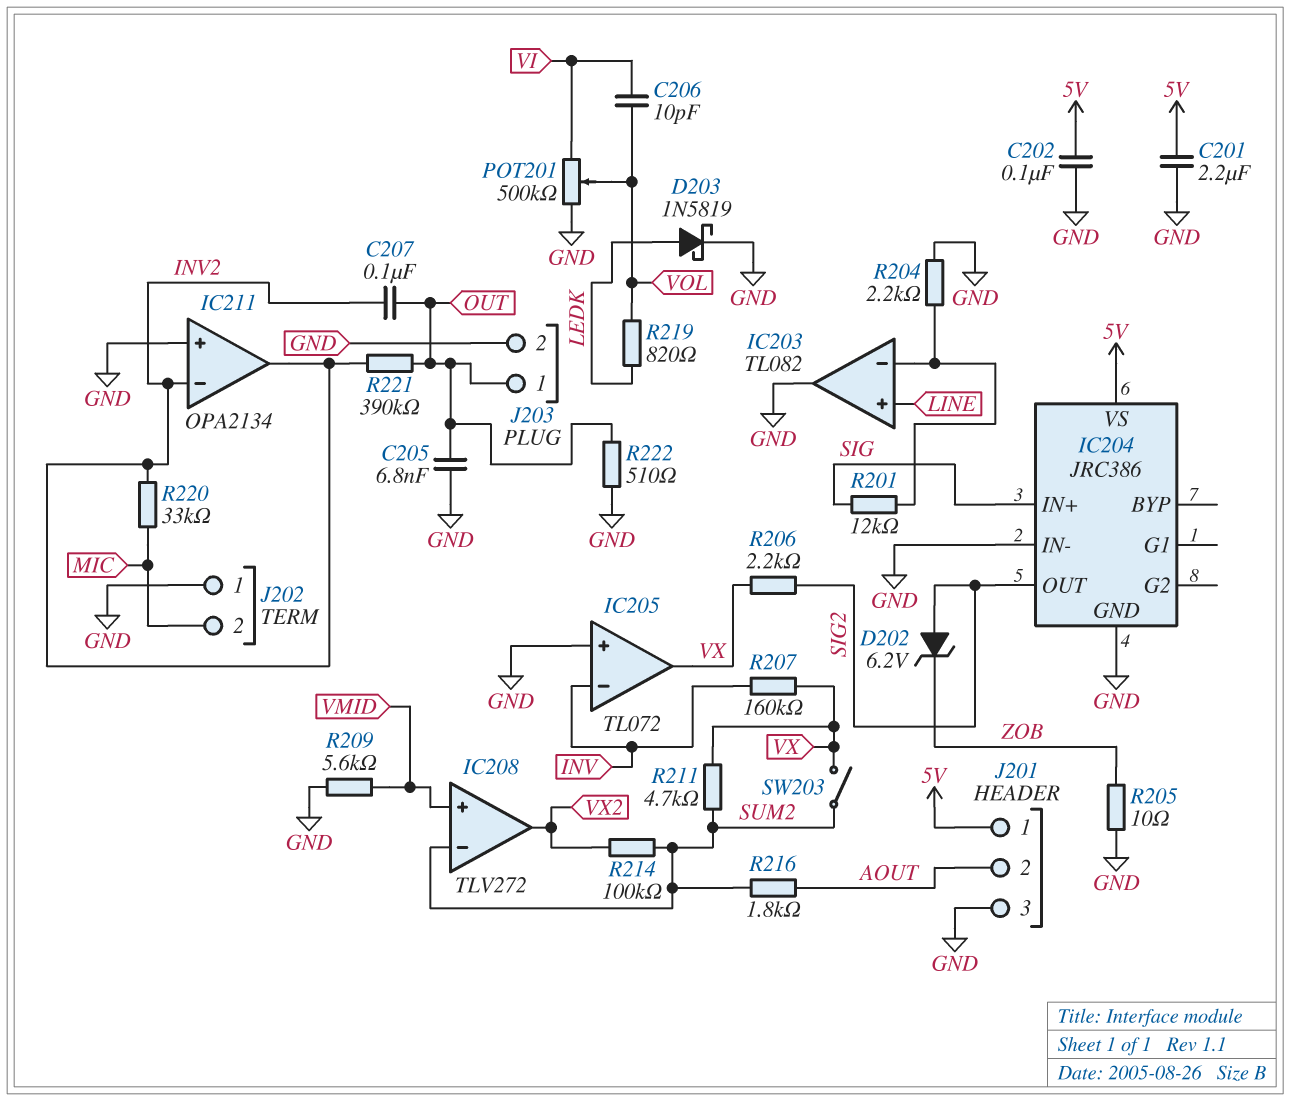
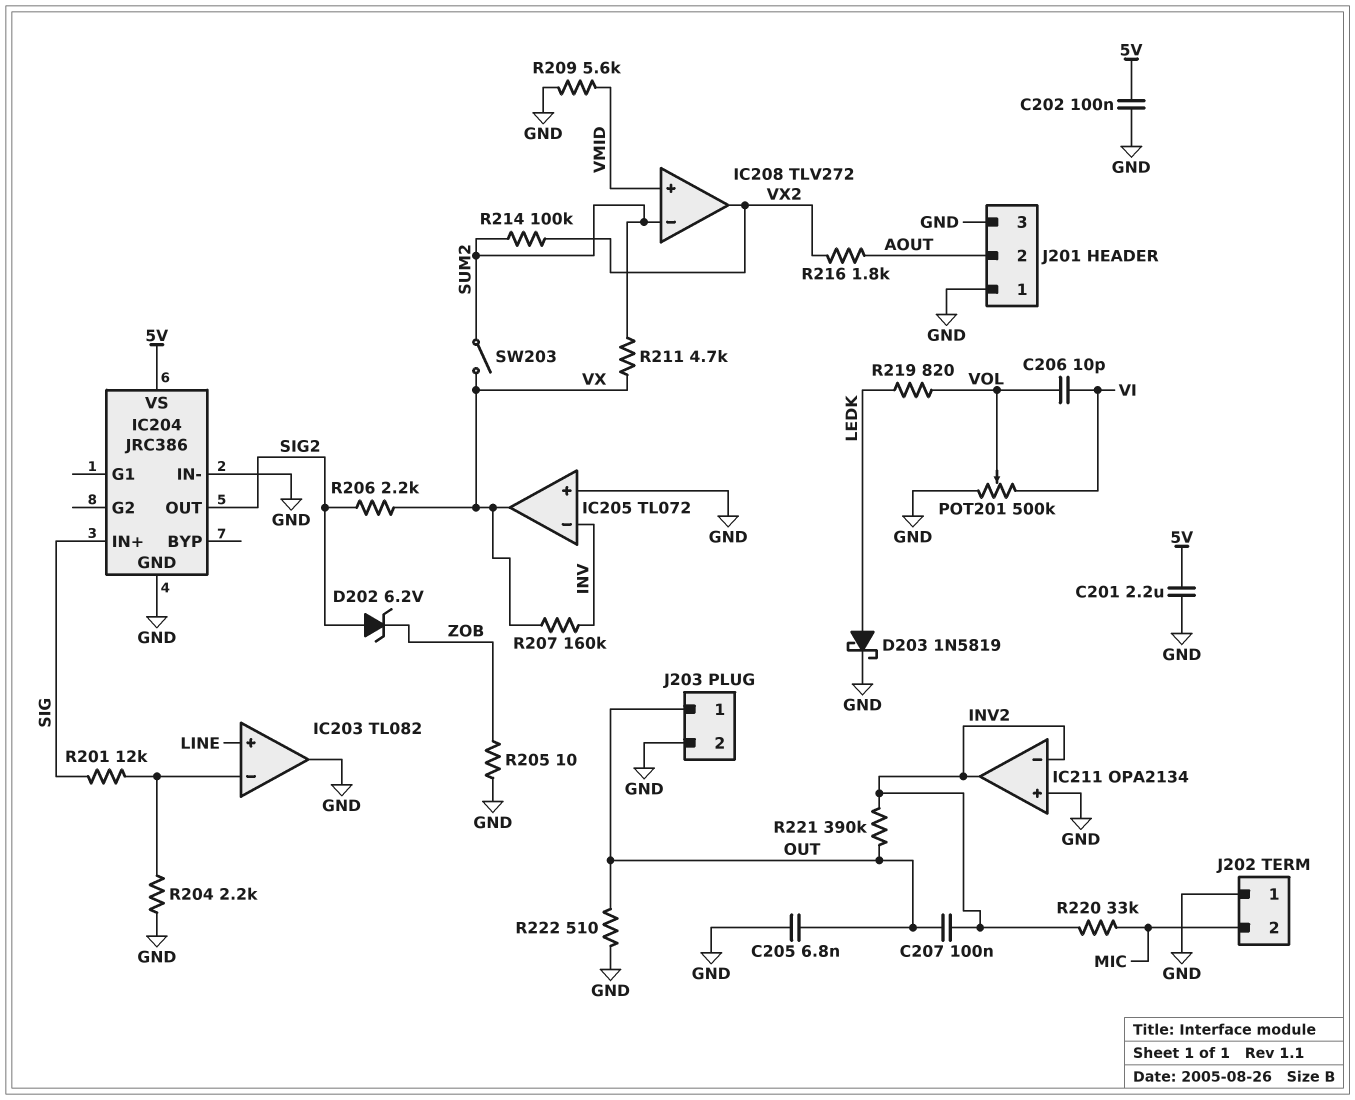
J201 pin 1: 5V -> GND
R216: 1.8k (AOUT, SUM2) -> 1.8k (AOUT, VX2)

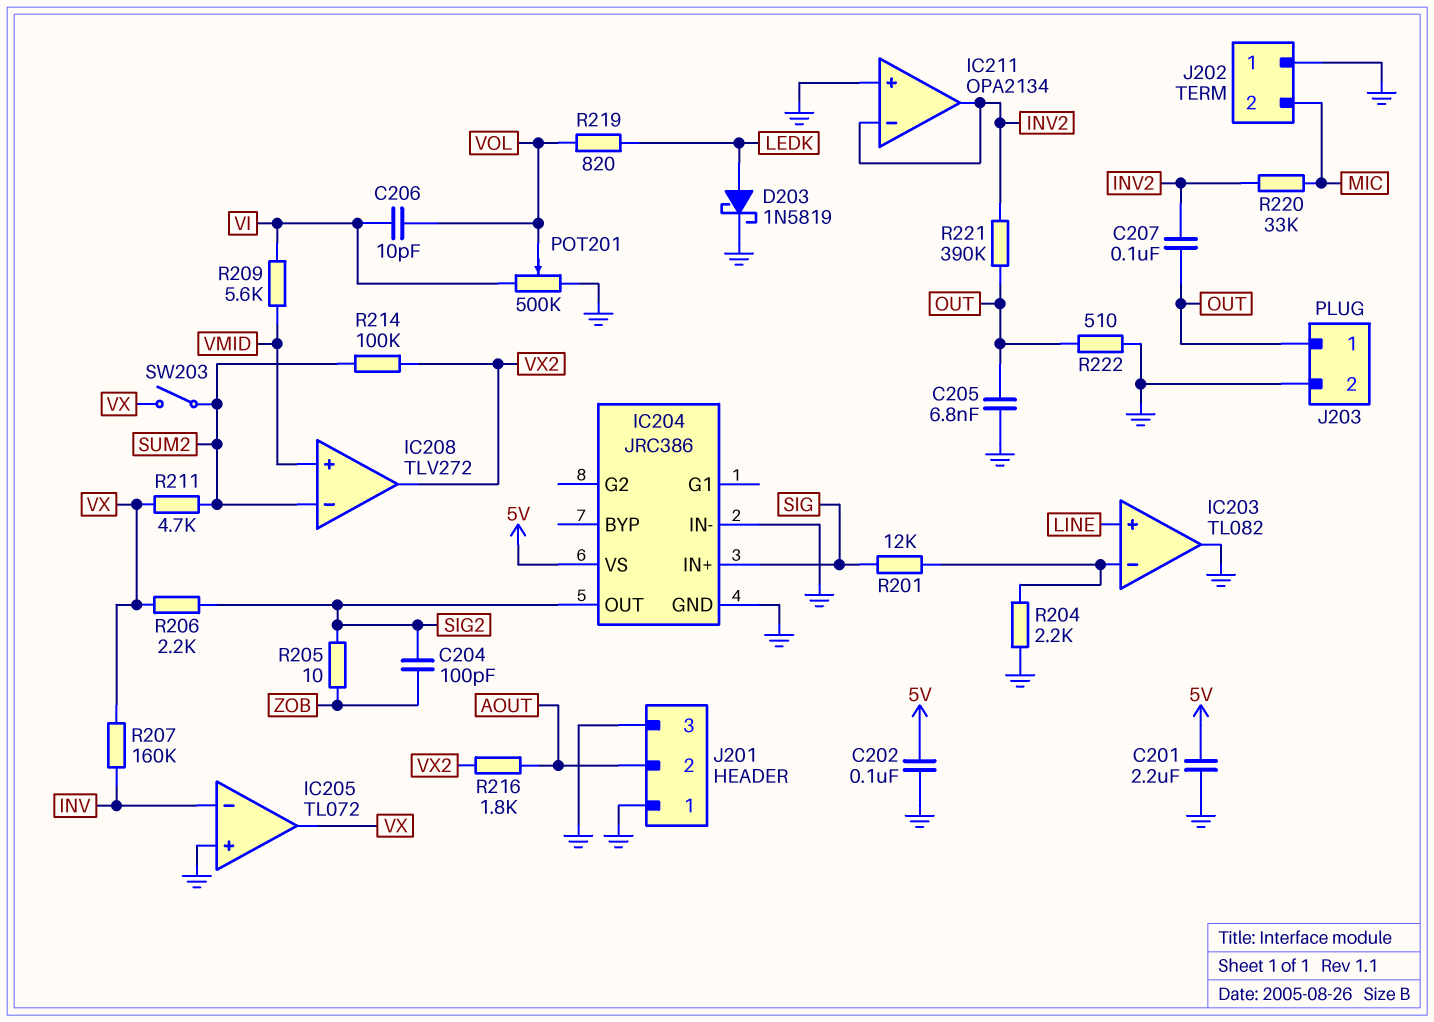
C204: none -> 100pF (SIG2, ZOB)
D202: zener 6.2V (A SIG2, K ZOB) -> none
R205: 10 (GND, ZOB) -> 10 (SIG2, ZOB)
R209: 5.6k (GND, VMID) -> 5.6k (VI, VMID)

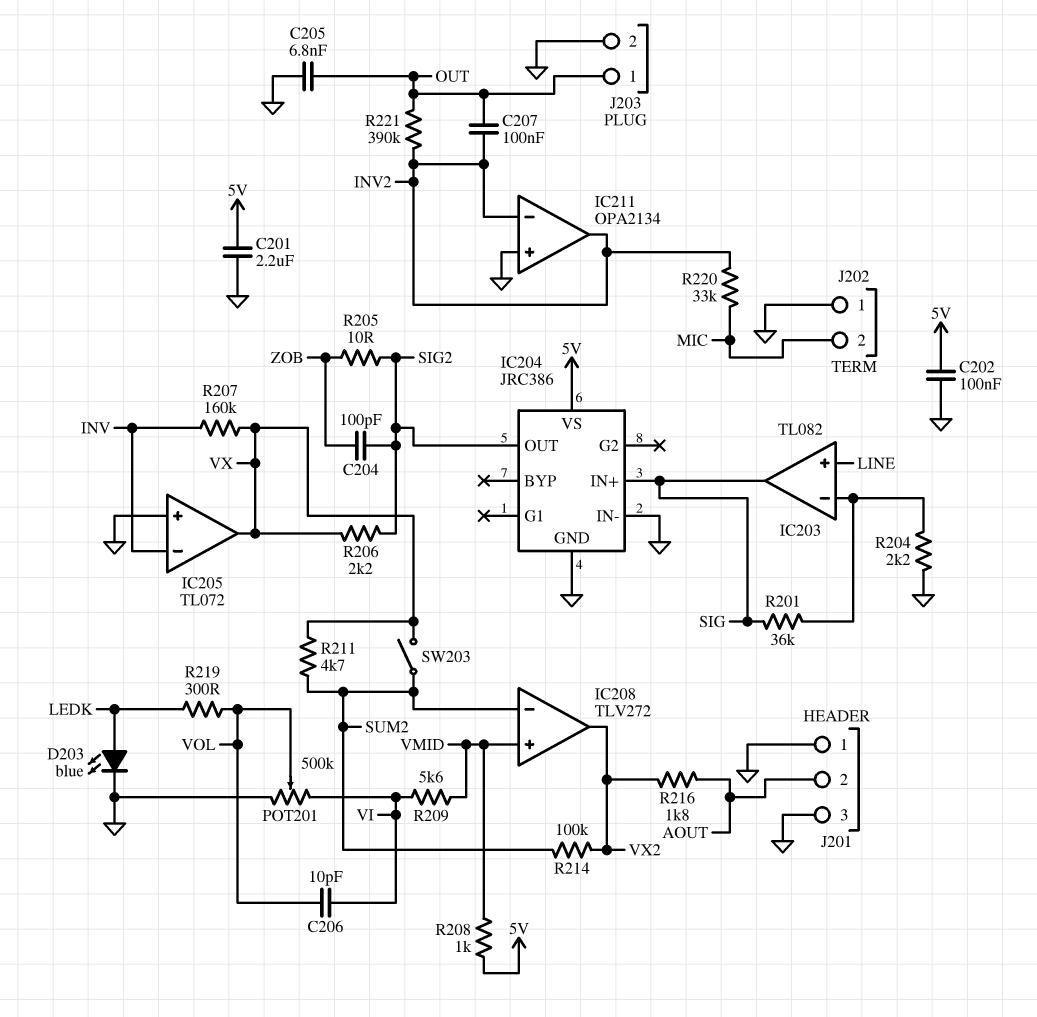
D203: schottky 1N5819 (A LEDK, K GND) -> LED blue (A LEDK, K GND)
IC203 pin out: GND -> SIG
R201: 12k (IC203/in-, SIG) -> 36k (IC203/in-, SIG)
R208: none -> 1k (5V, VMID)
R219: 820 (LEDK, VOL) -> 300 (LEDK, VOL)
R222: 510 (GND, OUT) -> none

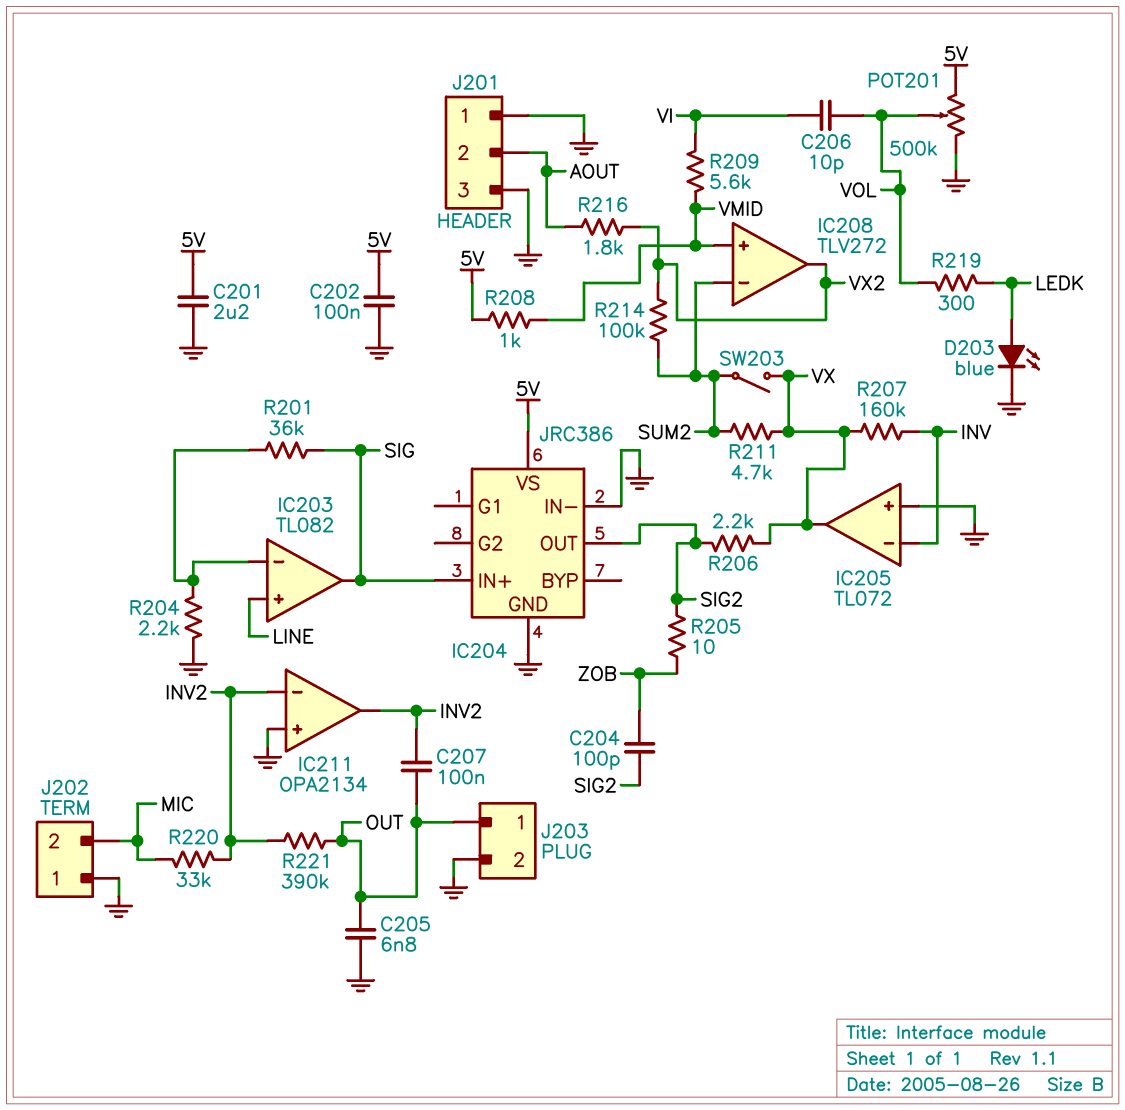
POT201: 500k (GND, VI, wiper VOL) -> 500k (5V, GND, wiper VOL)

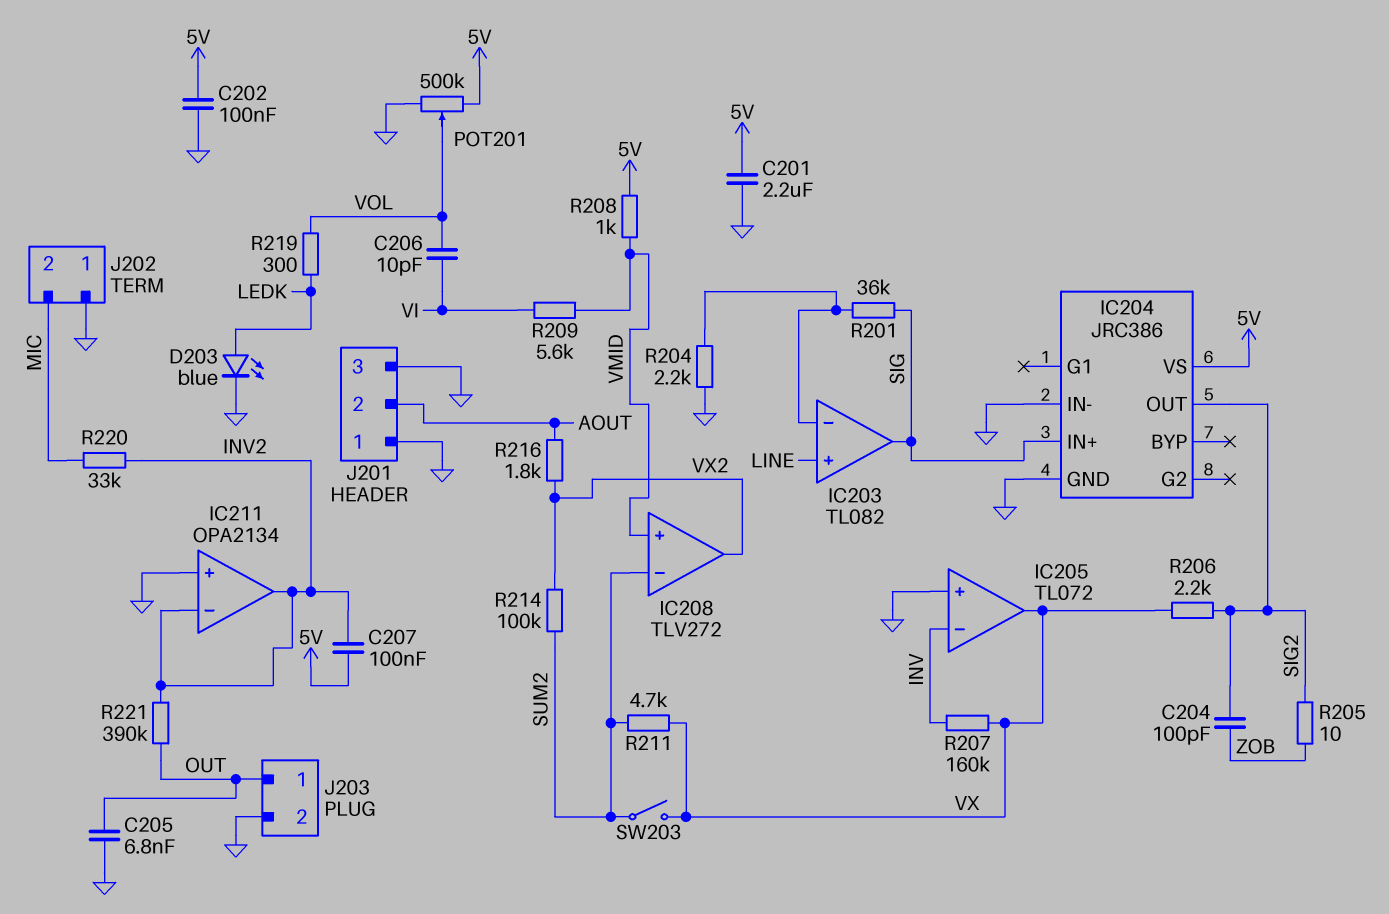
C207: 100nF (INV2, OUT) -> 100nF (5V, INV2)

